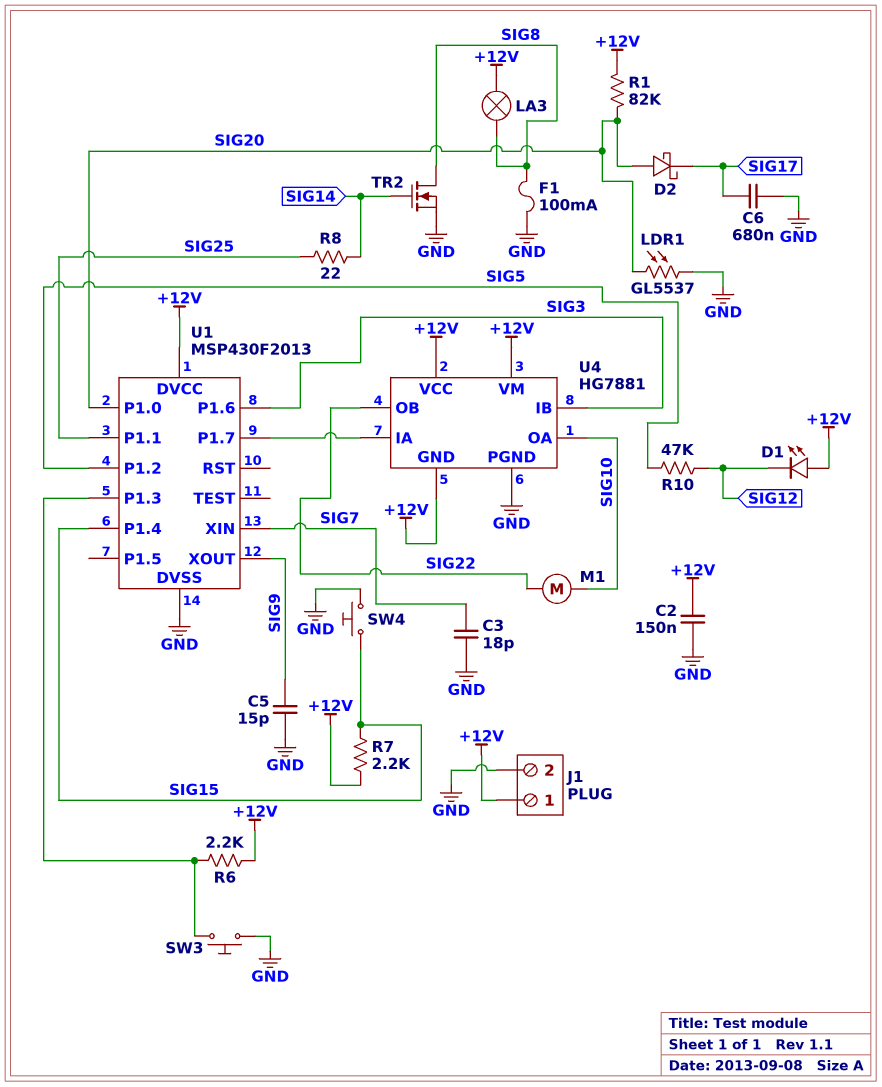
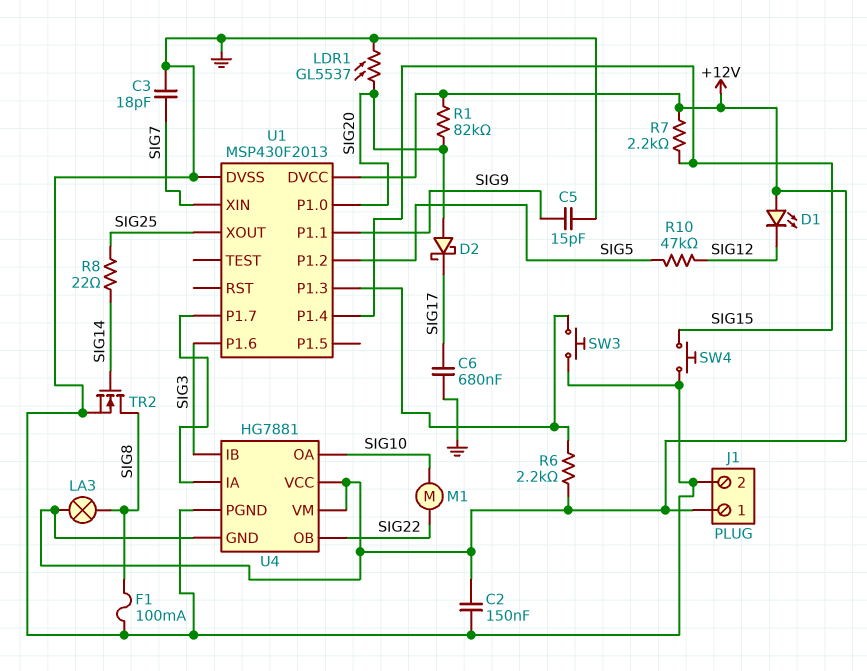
U1 pin P1.1: SIG25 -> SIG9
U1 pin XOUT: SIG9 -> SIG25

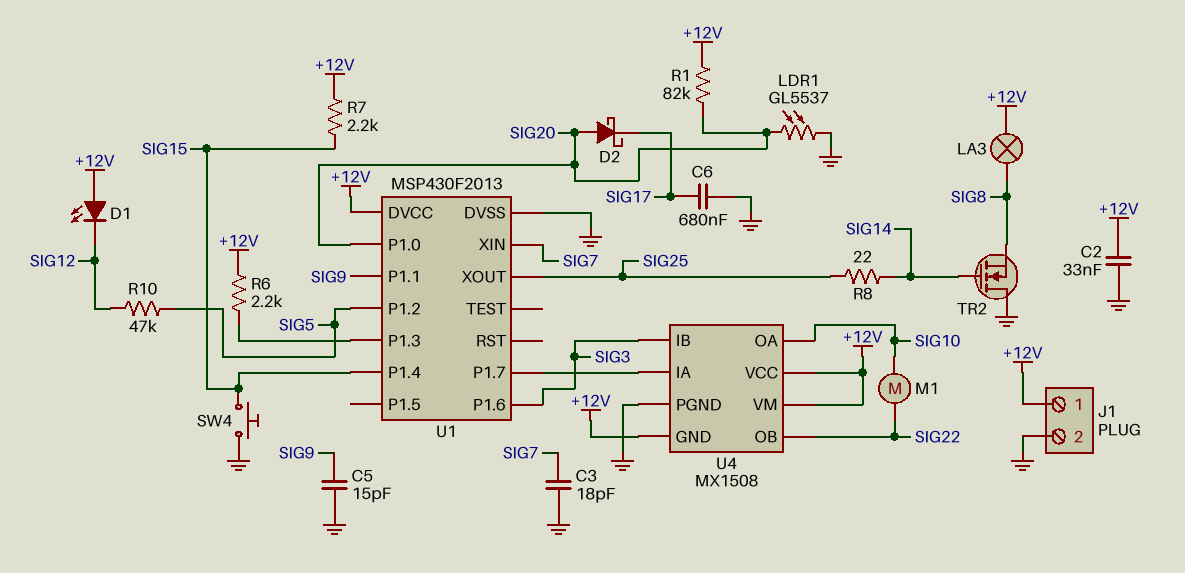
C2: 150nF (+12V, GND) -> 33nF (+12V, GND)
F1: 100mA (GND, SIG8) -> none
SW3: button (GND, U1/P1.3) -> none
TR2: NMOS (G SIG14, D SIG8, S GND) -> NMOS (G SIG14, D GND, S SIG8)
U4: HG7881 -> MX1508

